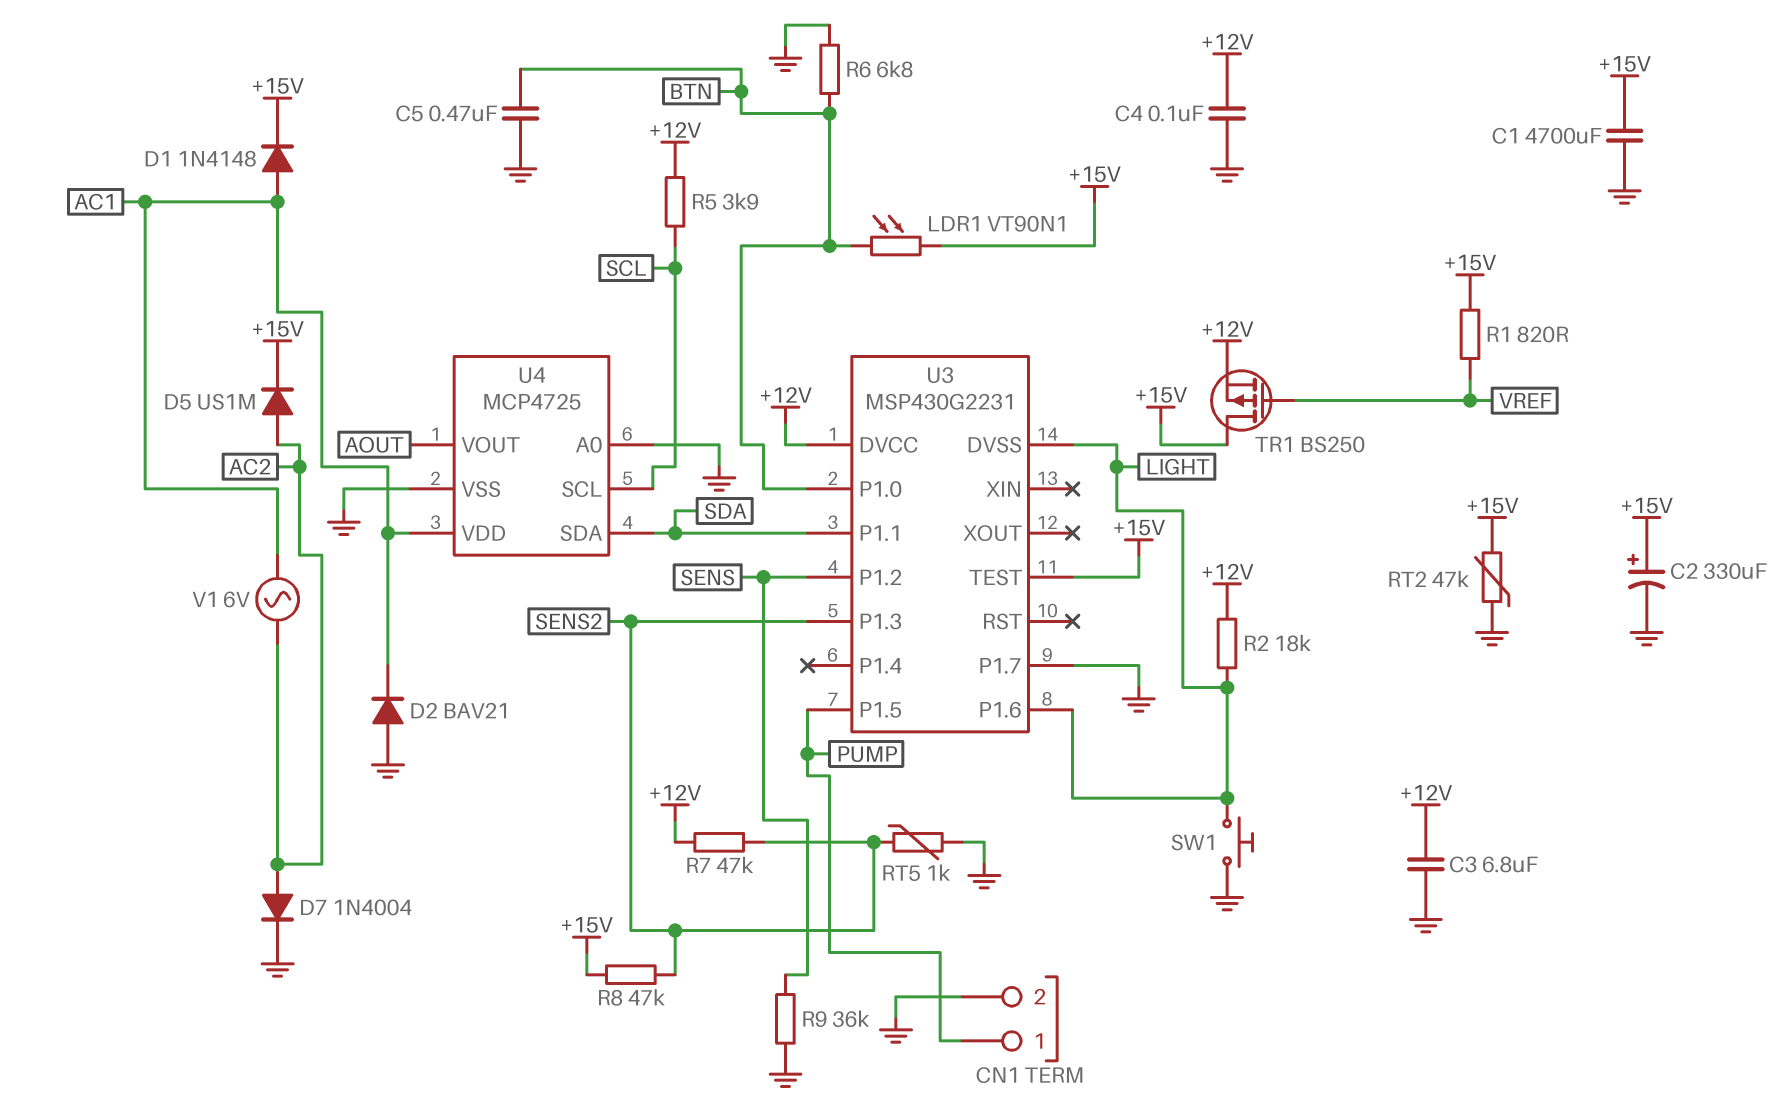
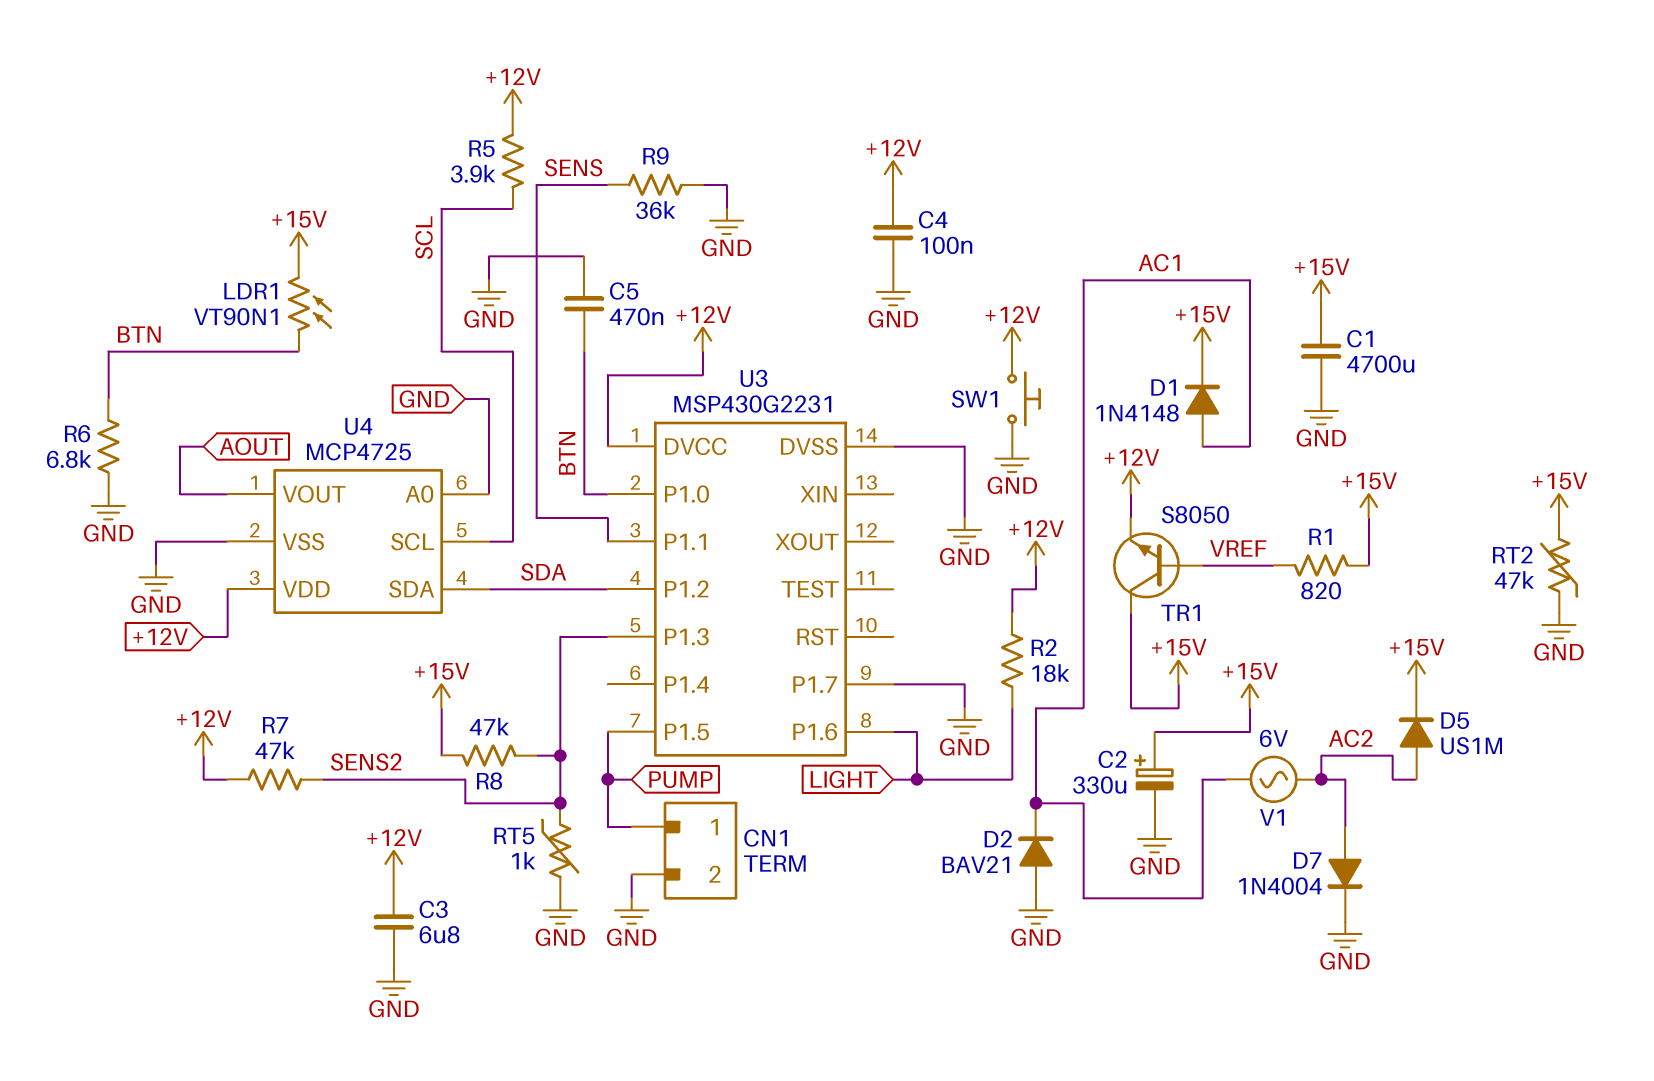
SW1: button (GND, LIGHT) -> button (+12V, GND)
TR1: PMOS BS250 (G VREF, D +15V, S +12V) -> NPN S8050 (B VREF, C +15V, E +12V)
U3 pin DVSS: LIGHT -> GND
U3 pin P1.1: SDA -> SENS
U3 pin P1.2: SENS -> SDA
U3 pin TEST: +15V -> none
U4 pin VDD: AC1 -> +12V

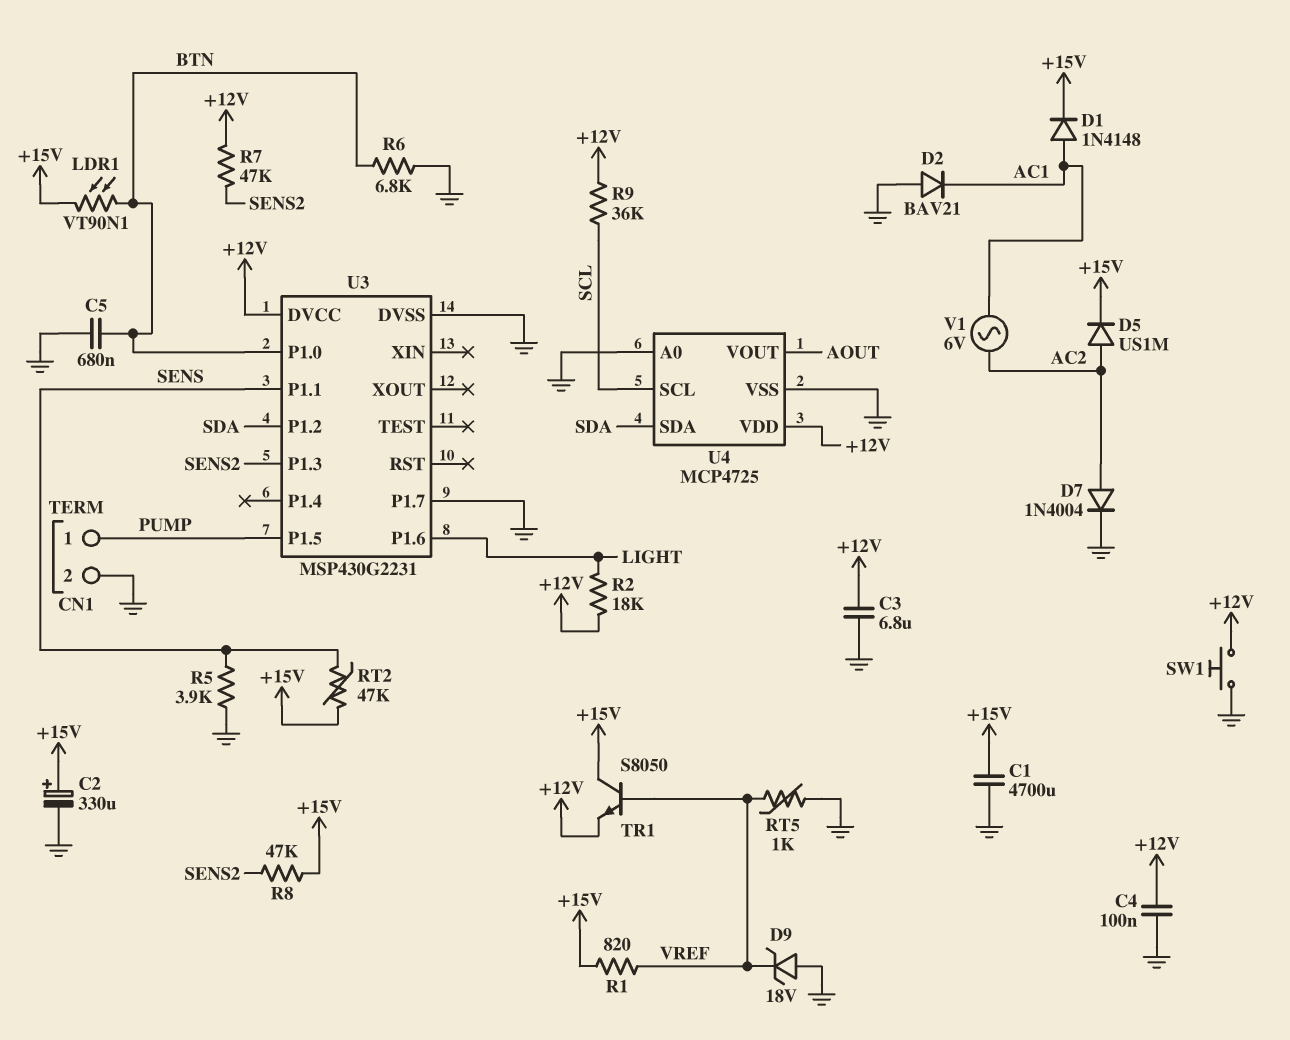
C5: 470nF (BTN, GND) -> 680nF (BTN, GND)
D9: none -> zener 18V (A GND, K VREF)
R5: 3.9k (+12V, SCL) -> 3.9k (GND, SENS)
R9: 36k (GND, SENS) -> 36k (+12V, SCL)
RT2: 47k (+15V, GND) -> 47k (+15V, SENS)
RT5: 1k (GND, SENS2) -> 1k (GND, VREF)

